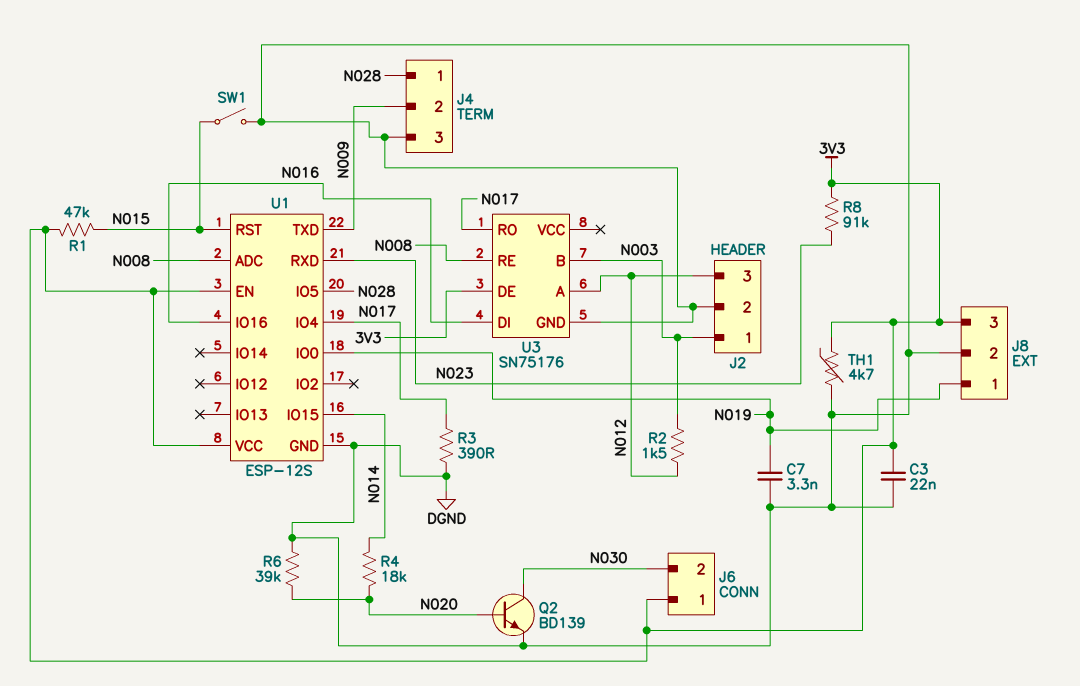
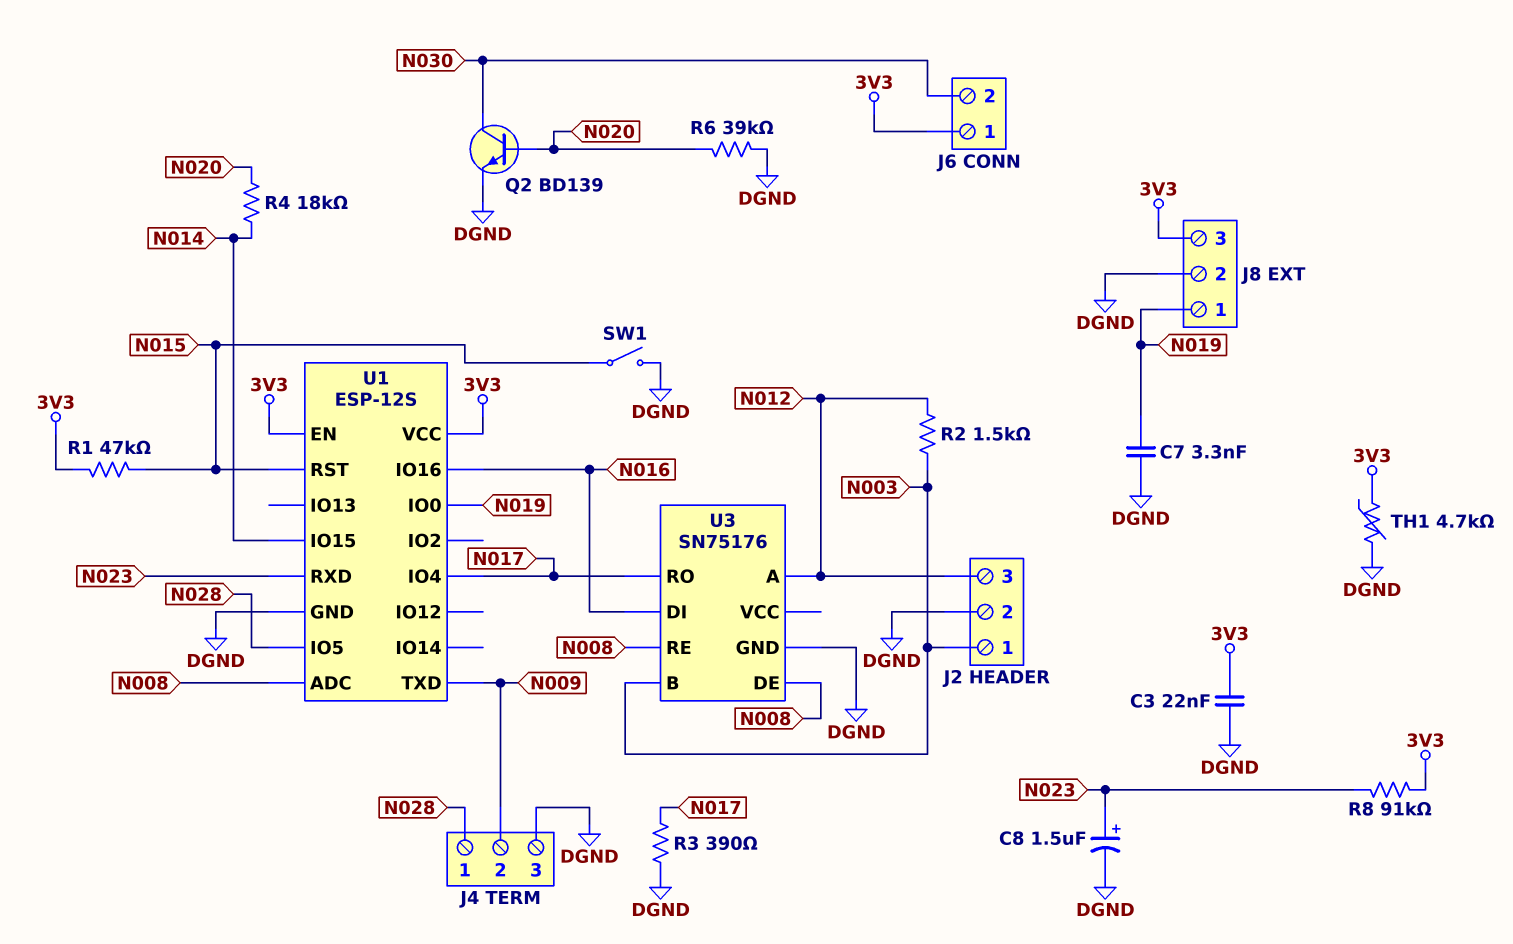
C8: none -> 1.5uF (plus N023, minus DGND)
U3 pin DE: 3V3 -> N008

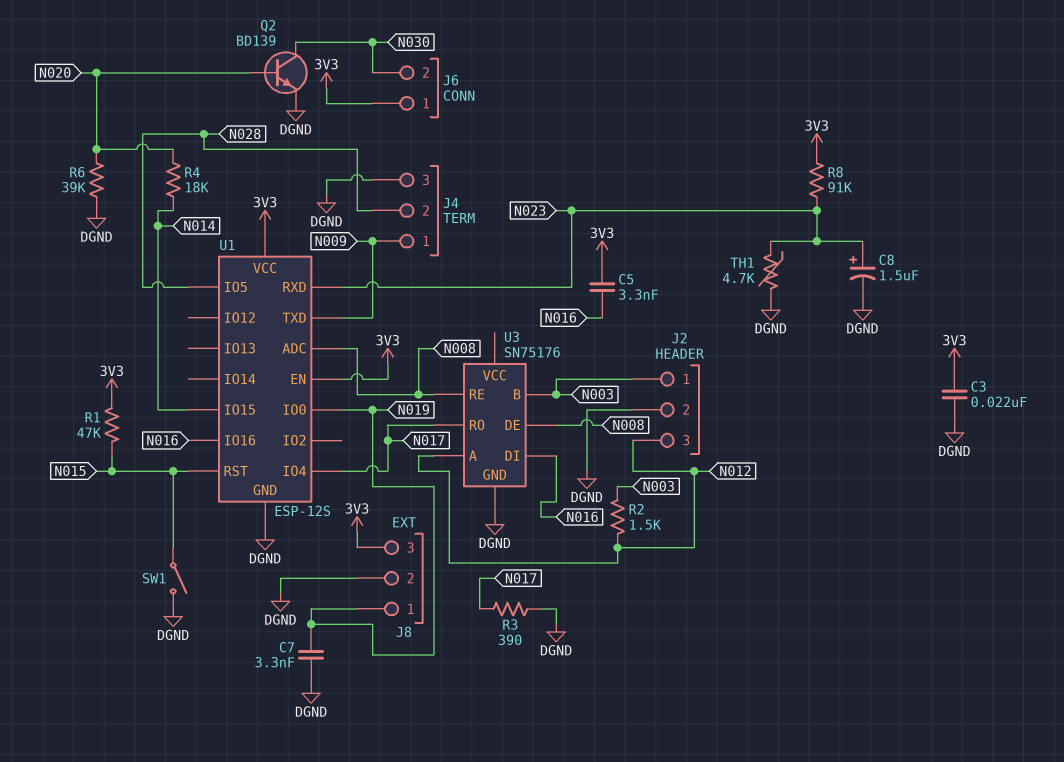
C5: none -> 3.3nF (3V3, N016)
J4 pin 1: N028 -> N009
J4 pin 2: N009 -> N028
TH1: 4.7k (3V3, DGND) -> 4.7k (DGND, N023)

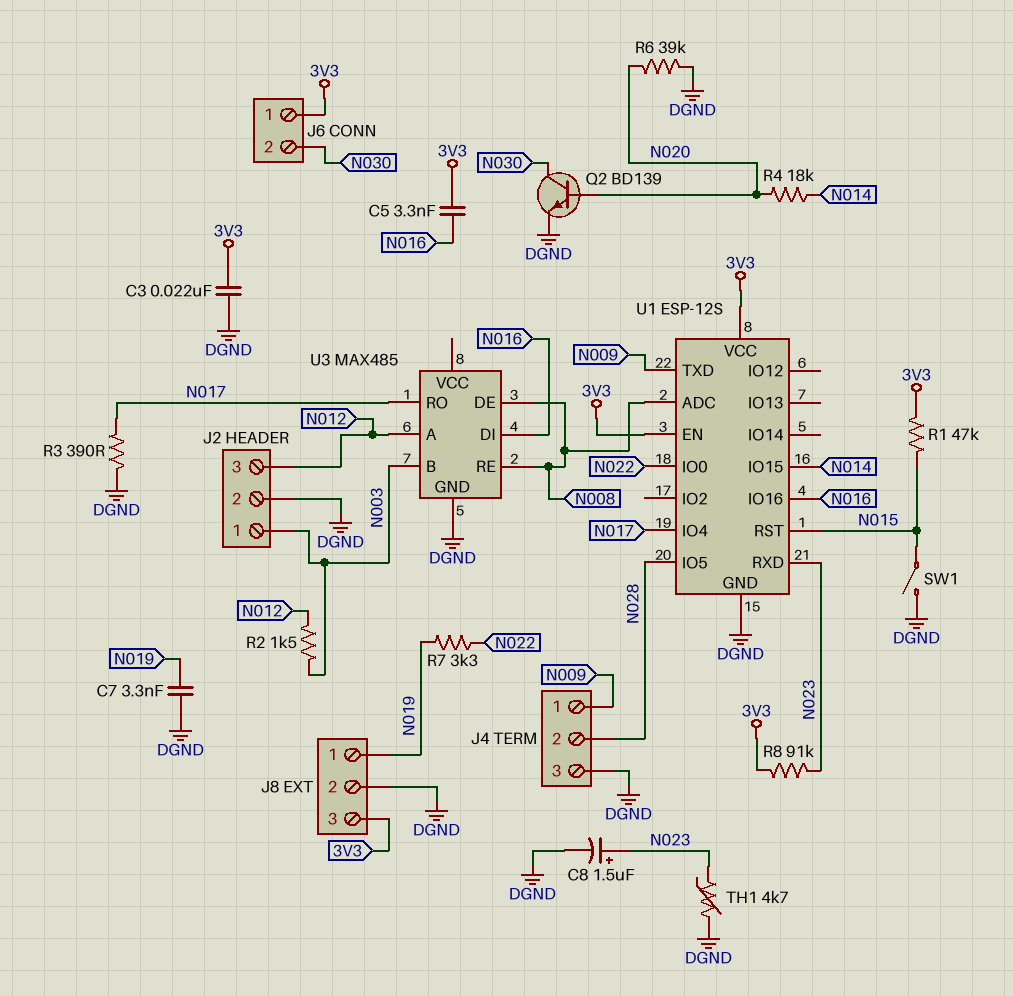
R7: none -> 3.3k (N019, N022)
U1 pin IO0: N019 -> N022
U3: SN75176 -> MAX485

